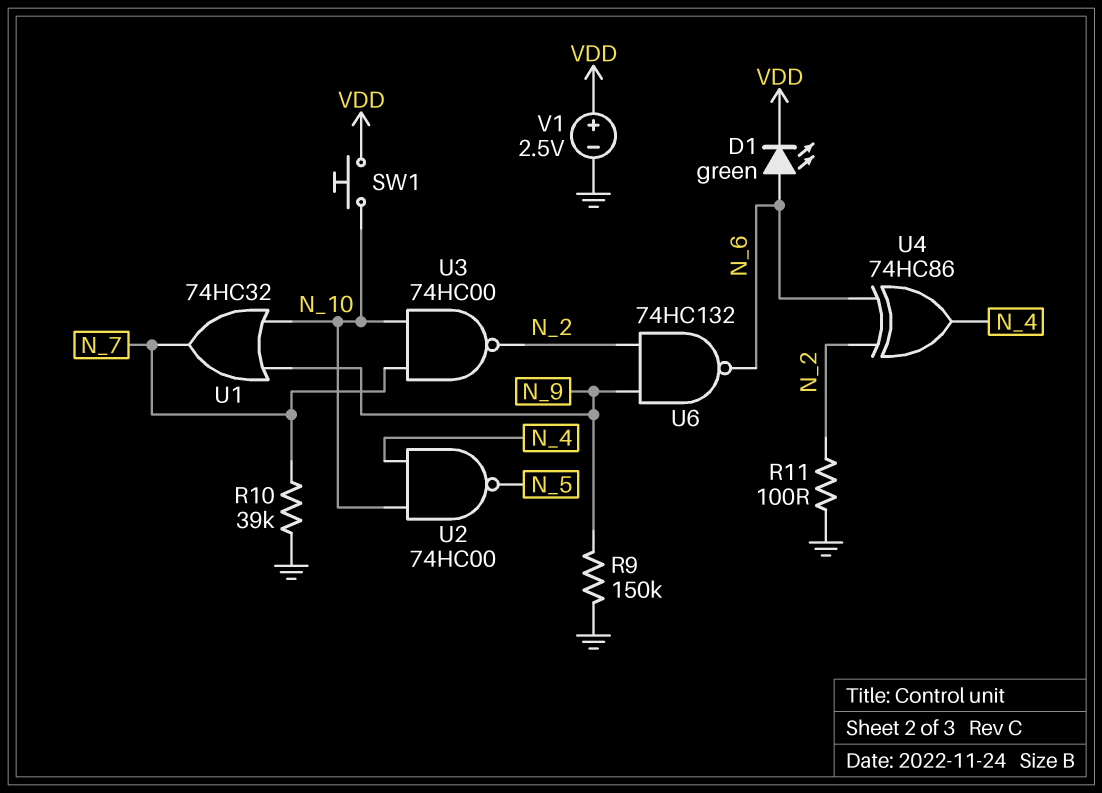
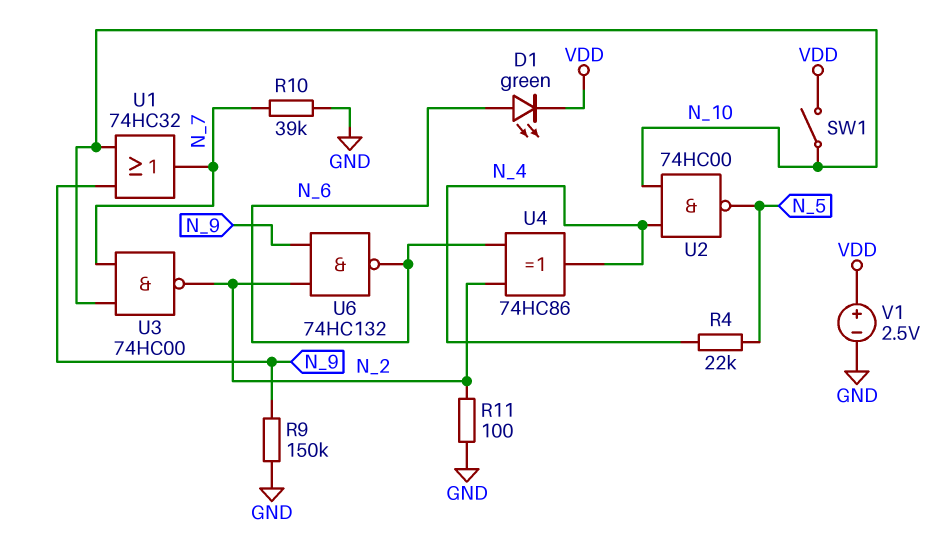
R4: none -> 22k (N_4, N_5)
SW1: button (N_10, VDD) -> switch (N_10, VDD)

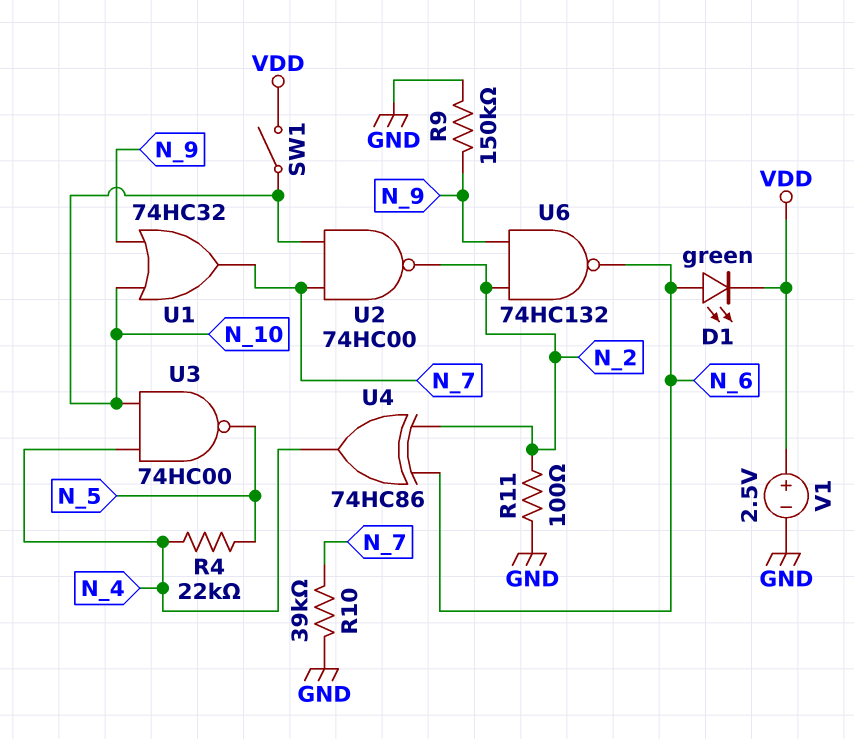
U2: NAND 74HC00 (in N_4, in N_10, out N_5) -> NAND 74HC00 (in N_7, in N_10, out N_2)
U3: NAND 74HC00 (in N_7, in N_10, out N_2) -> NAND 74HC00 (in N_4, in N_10, out N_5)

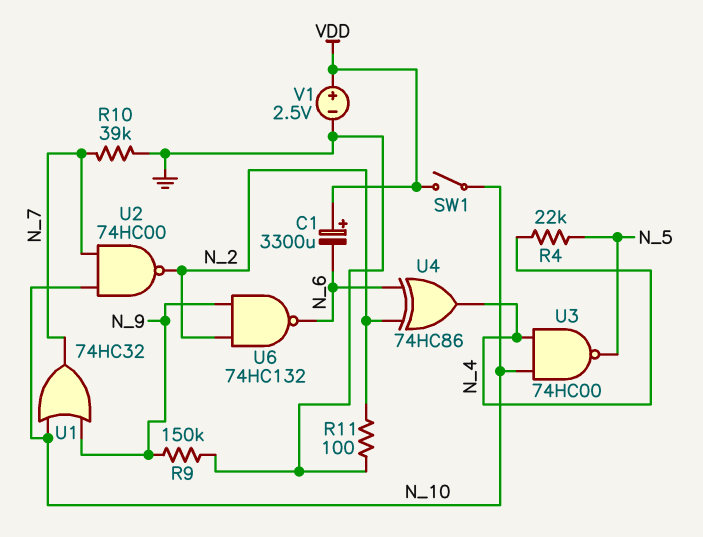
C1: none -> 3300uF (plus VDD, minus N_6)
D1: LED green (A N_6, K VDD) -> none

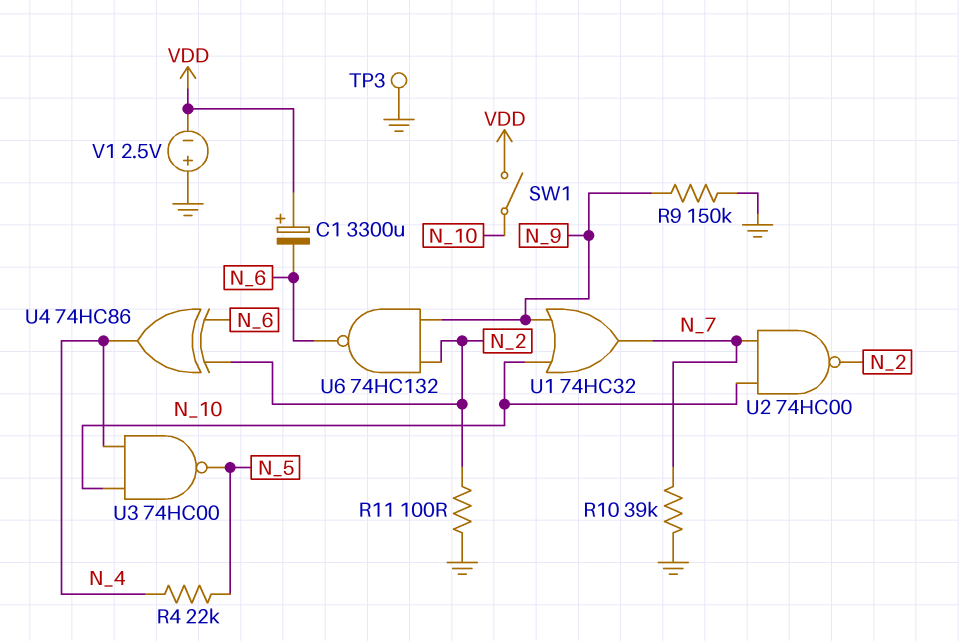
TP3: none -> test point (GND)
V1: 2.5V (plus VDD, minus GND) -> 2.5V (plus GND, minus VDD)

